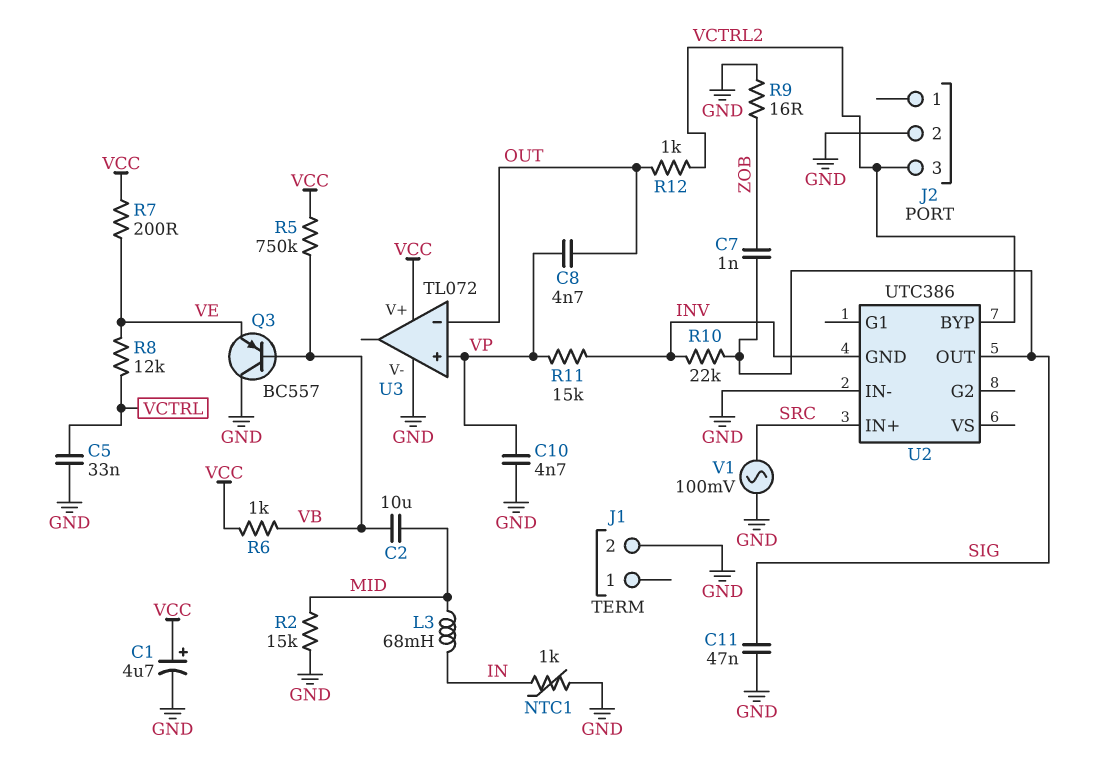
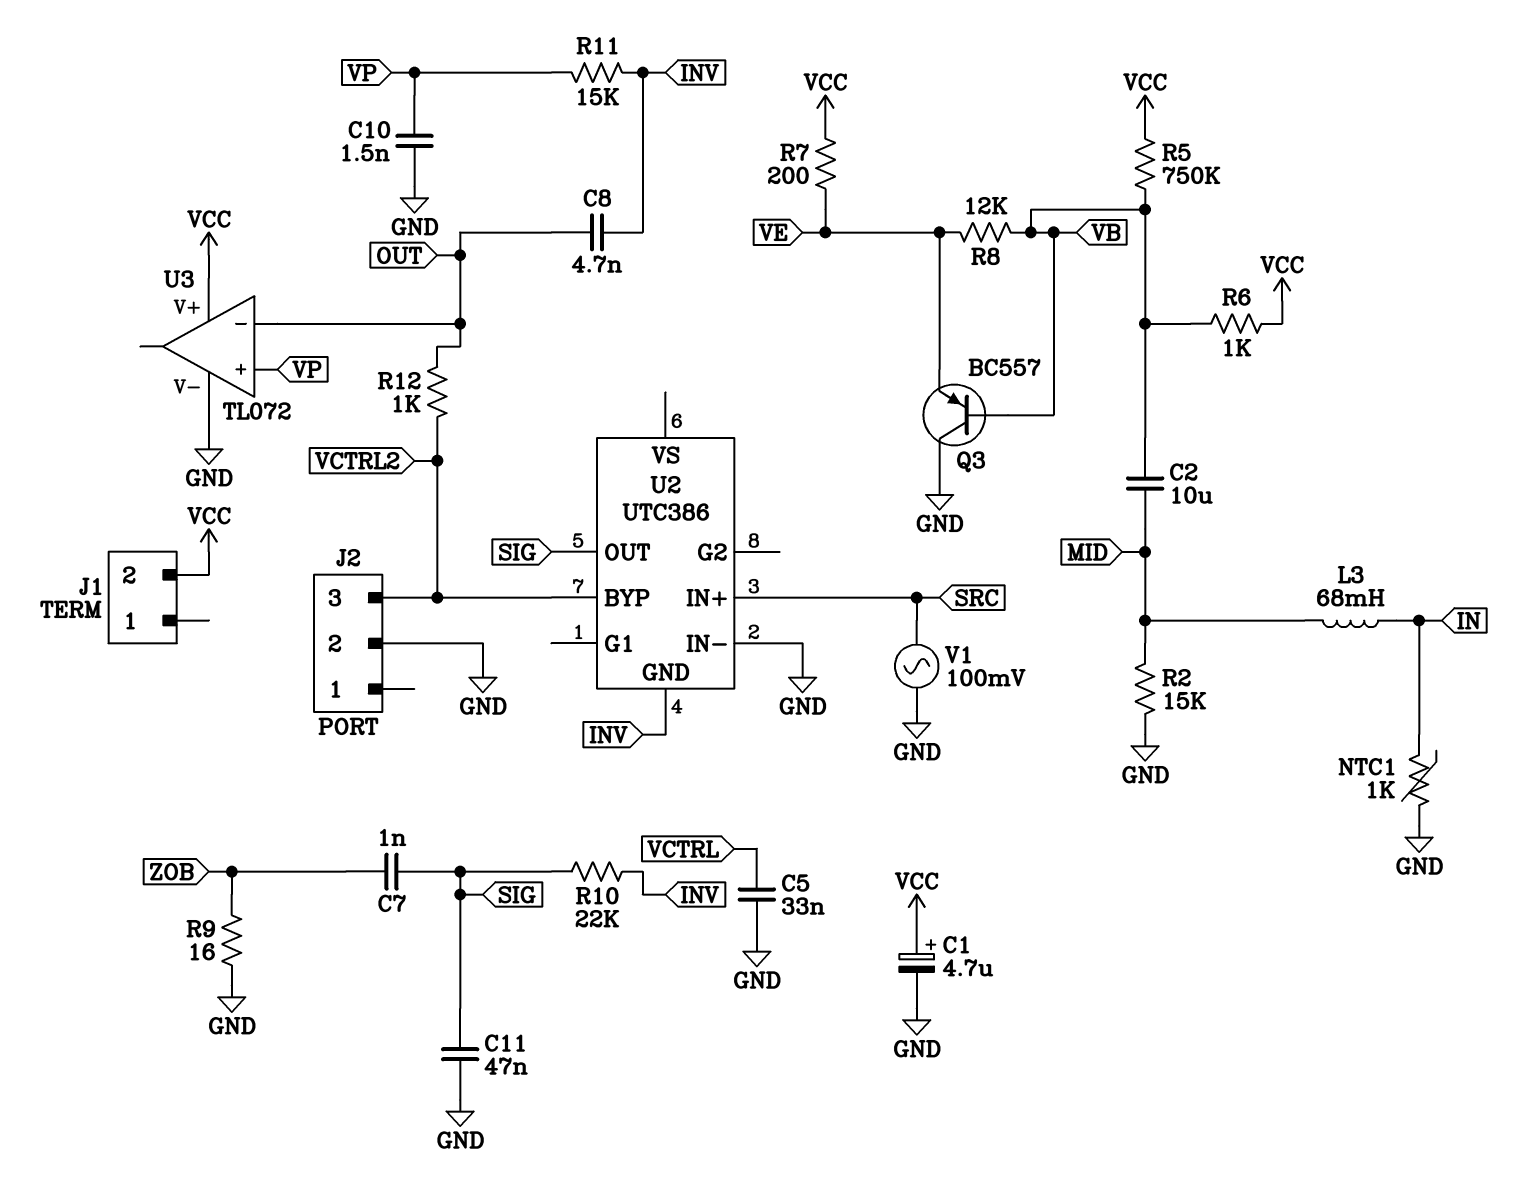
C8: 4.7nF (OUT, VP) -> 4.7nF (INV, OUT)
C10: 4.7nF (GND, VP) -> 1.5nF (GND, VP)
J1 pin 2: GND -> VCC
R8: 12k (VCTRL, VE) -> 12k (VB, VE)

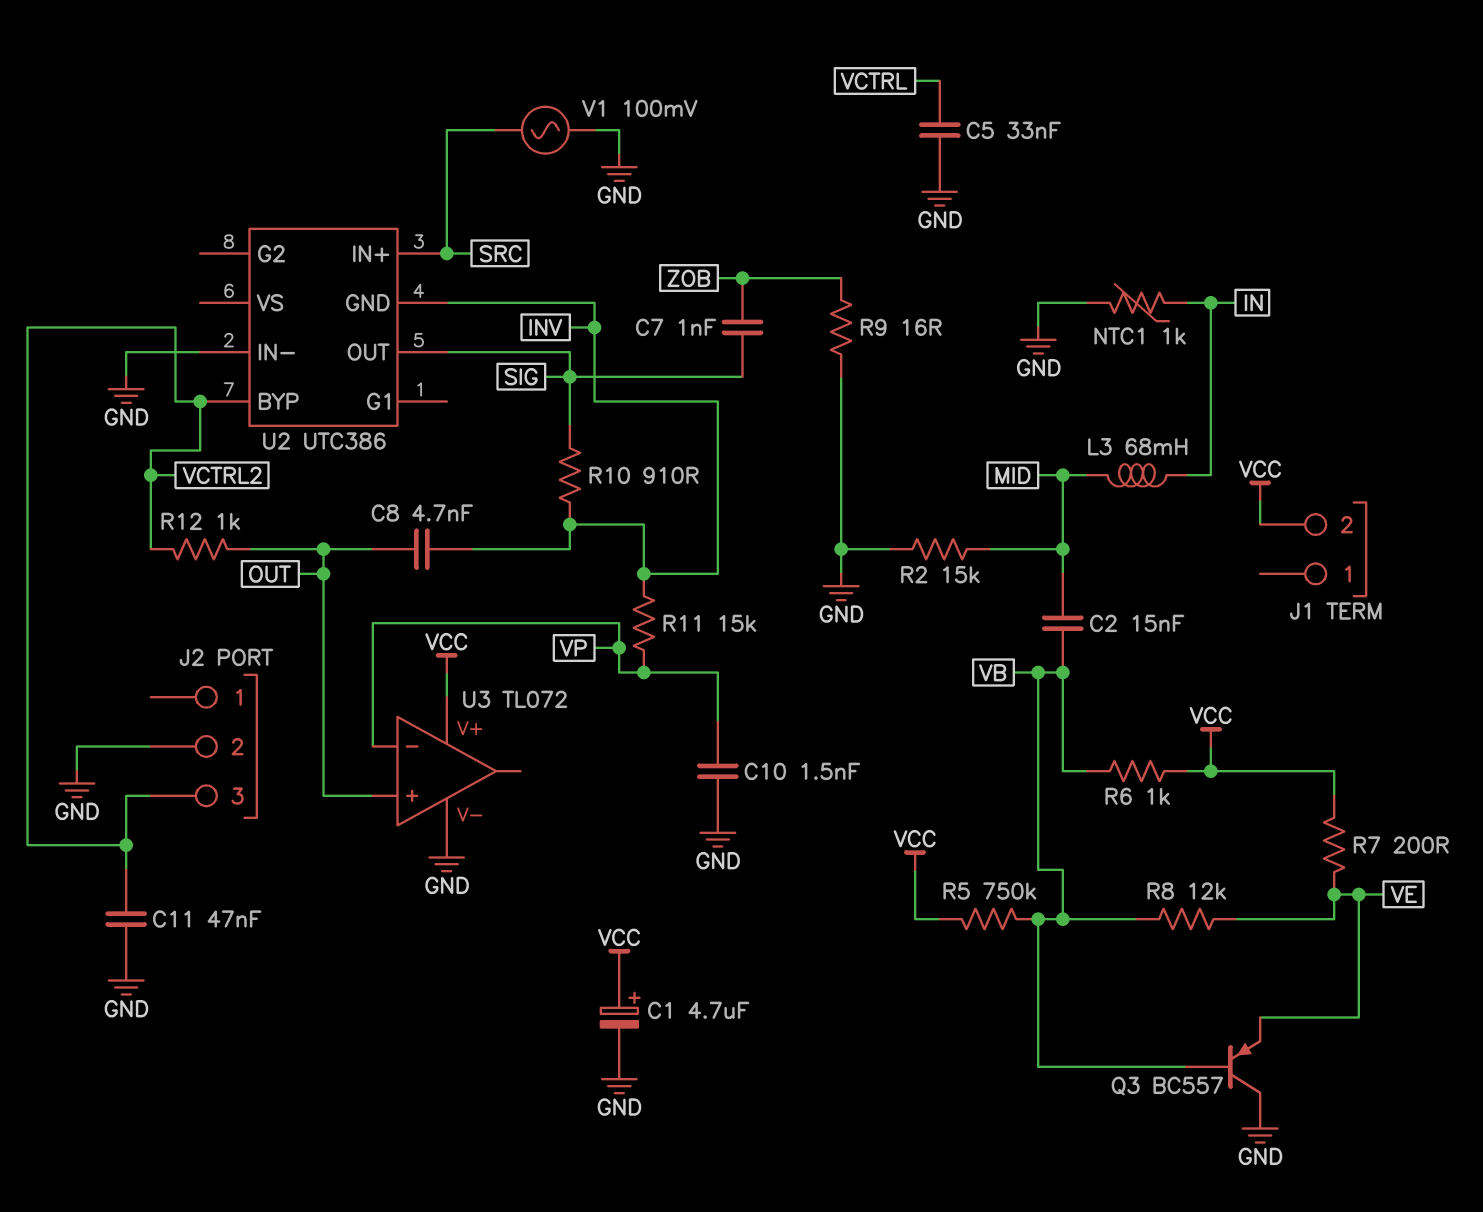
C2: 10uF (MID, VB) -> 15nF (MID, VB)
C11: 47nF (GND, SIG) -> 47nF (GND, VCTRL2)
R10: 22k (INV, SIG) -> 910 (INV, SIG)
U3 pin in+: VP -> OUT
U3 pin in-: OUT -> VP

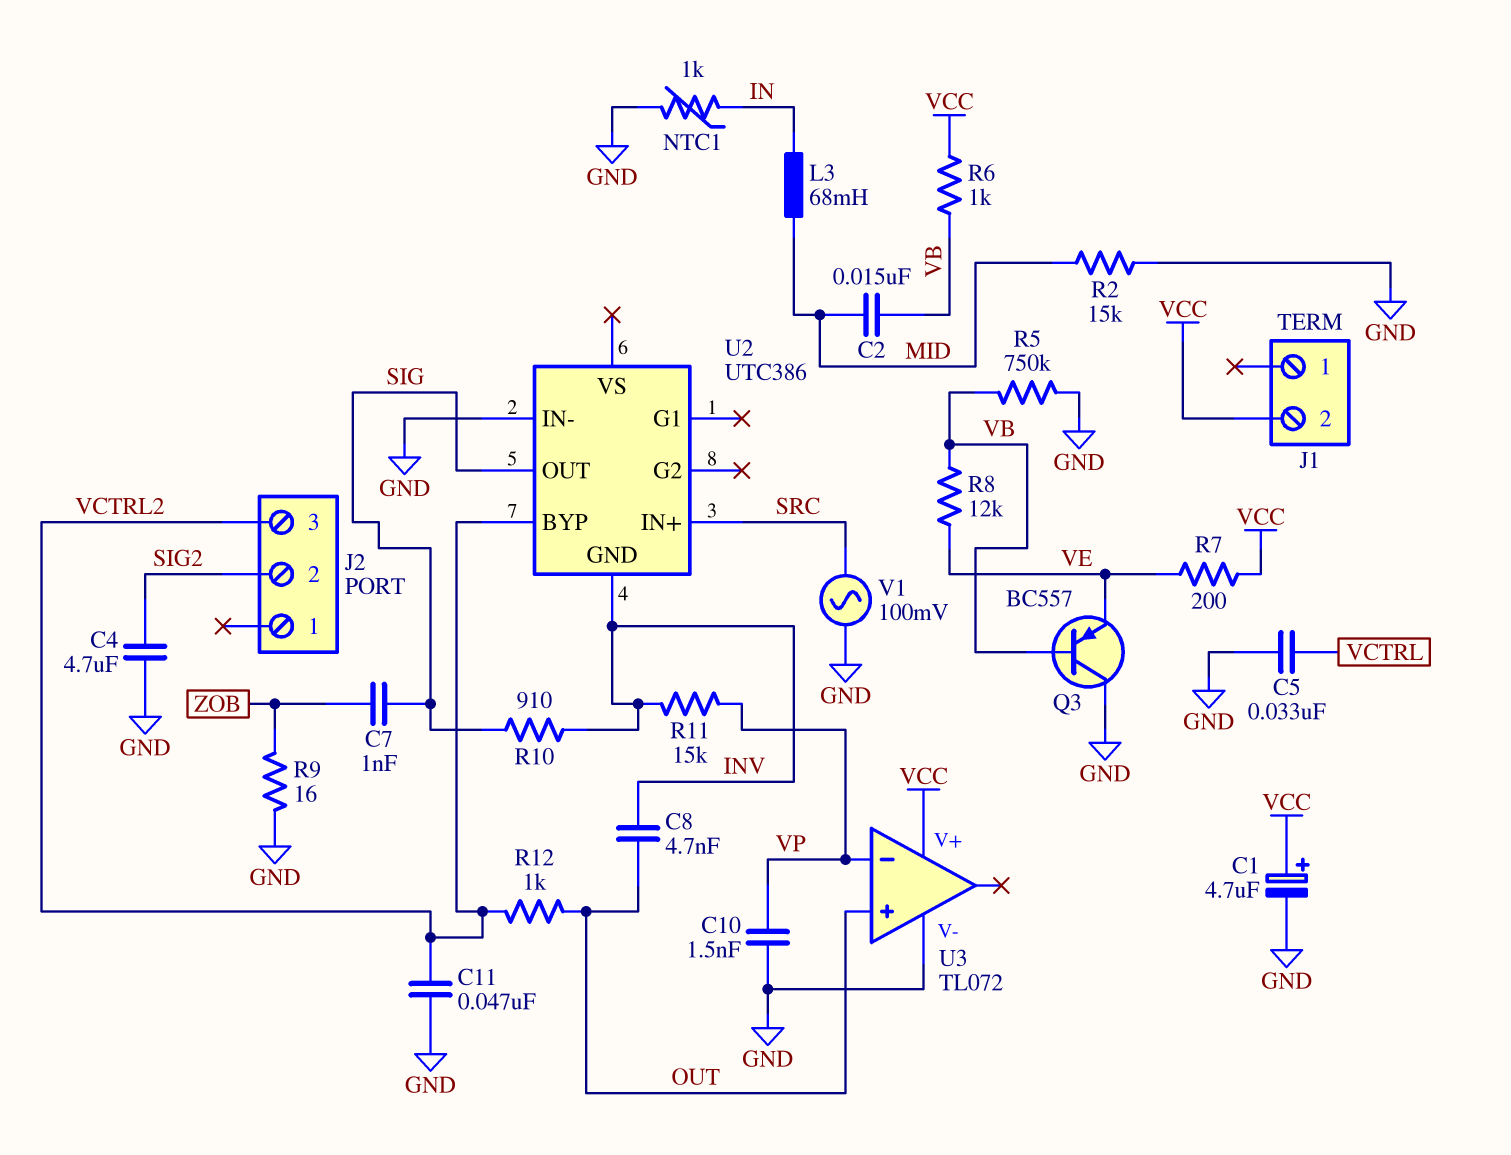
C4: none -> 4.7uF (GND, SIG2)
J2 pin 2: GND -> SIG2
R5: 750k (VB, VCC) -> 750k (GND, VB)

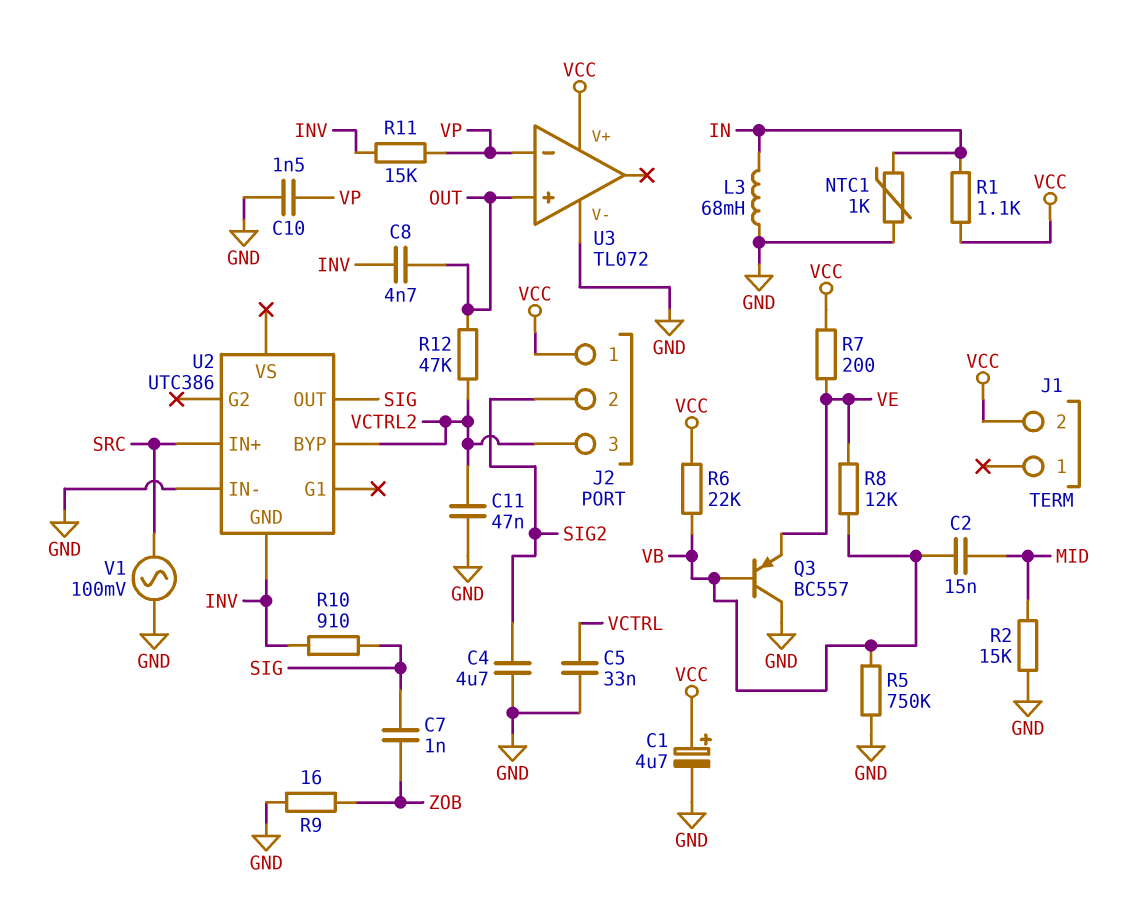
J2 pin 1: none -> VCC
L3: 68mH (IN, MID) -> 68mH (GND, IN)
R1: none -> 1.1k (IN, VCC)
R6: 1k (VB, VCC) -> 22k (VB, VCC)
R12: 1k (OUT, VCTRL2) -> 47k (OUT, VCTRL2)

